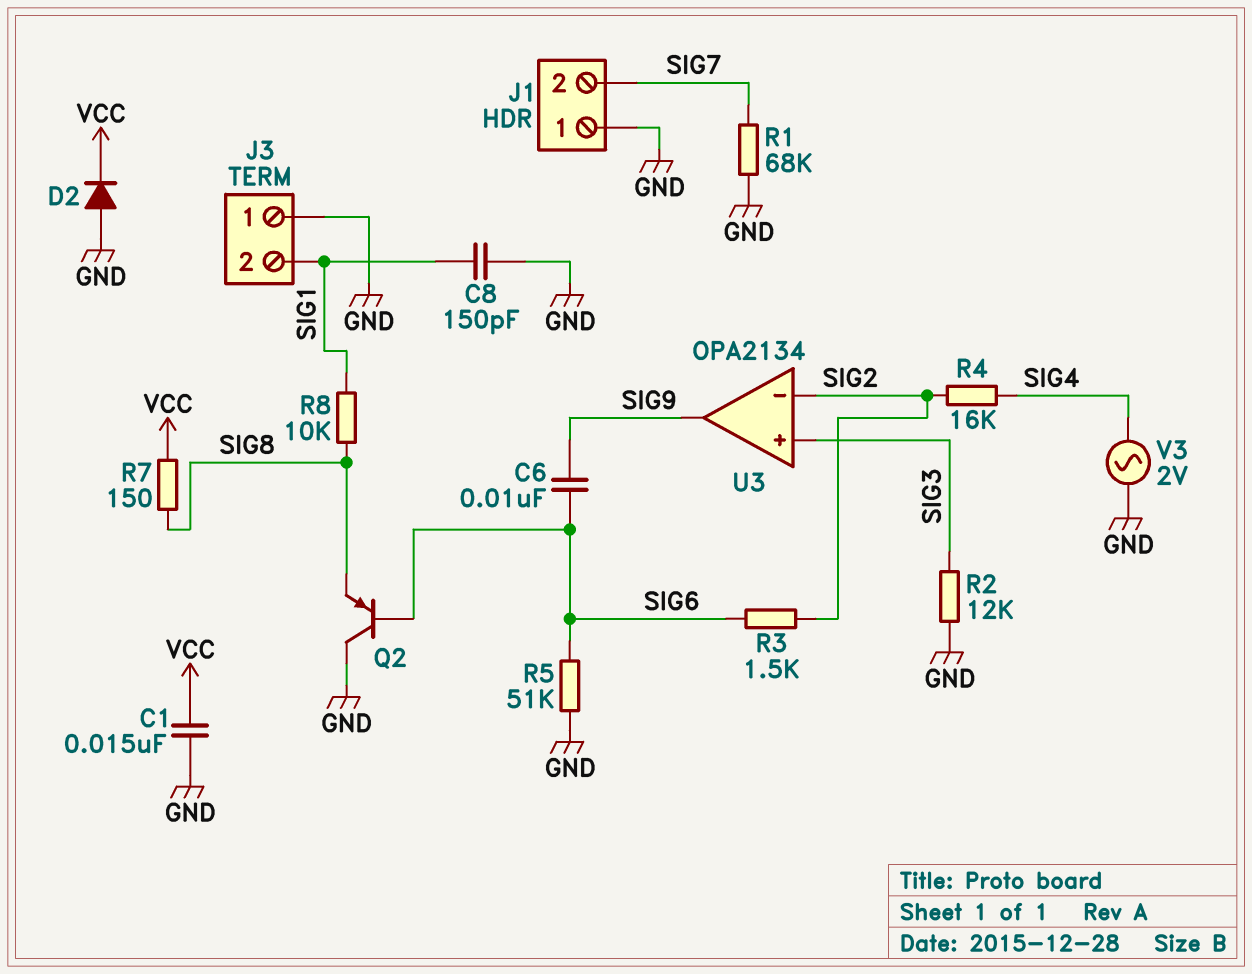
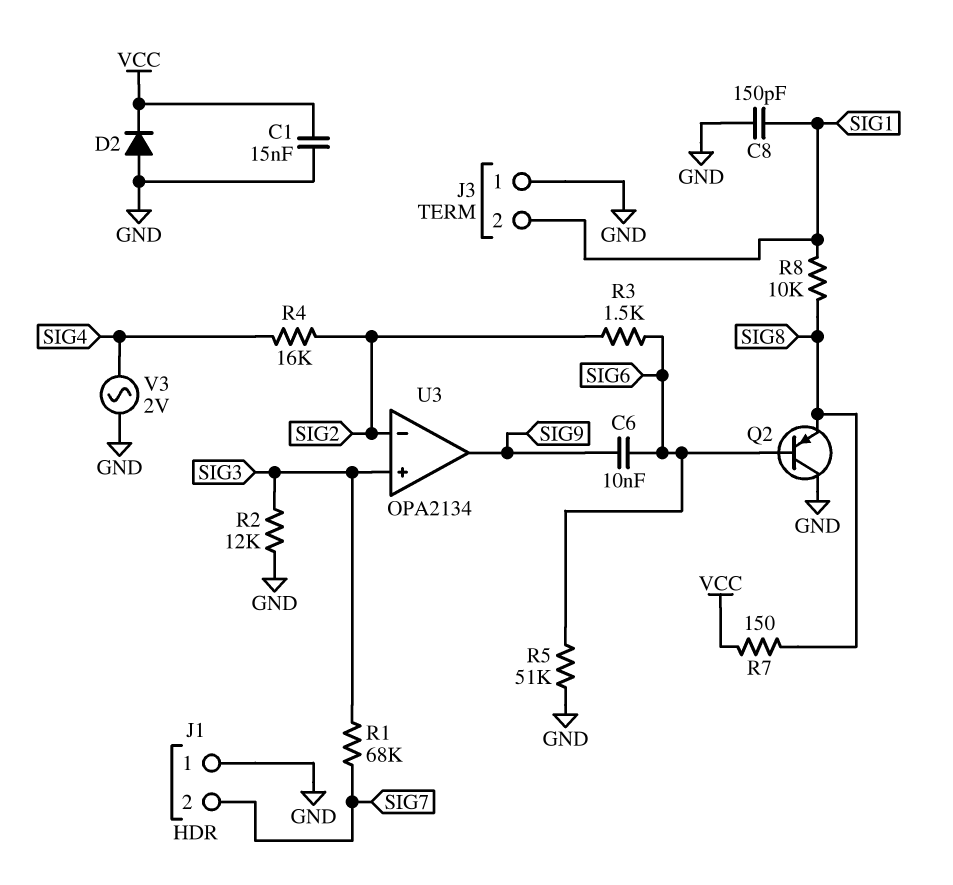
R1: 68k (GND, SIG7) -> 68k (SIG3, SIG7)

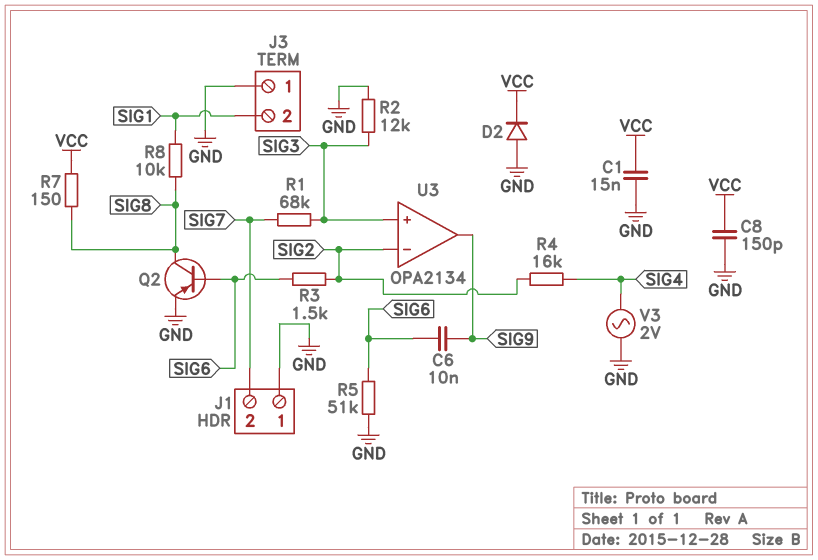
C8: 150pF (GND, SIG1) -> 150pF (GND, VCC)
Q2: PNP (B SIG6, C GND, E SIG8) -> PNP (B SIG6, C SIG8, E GND)

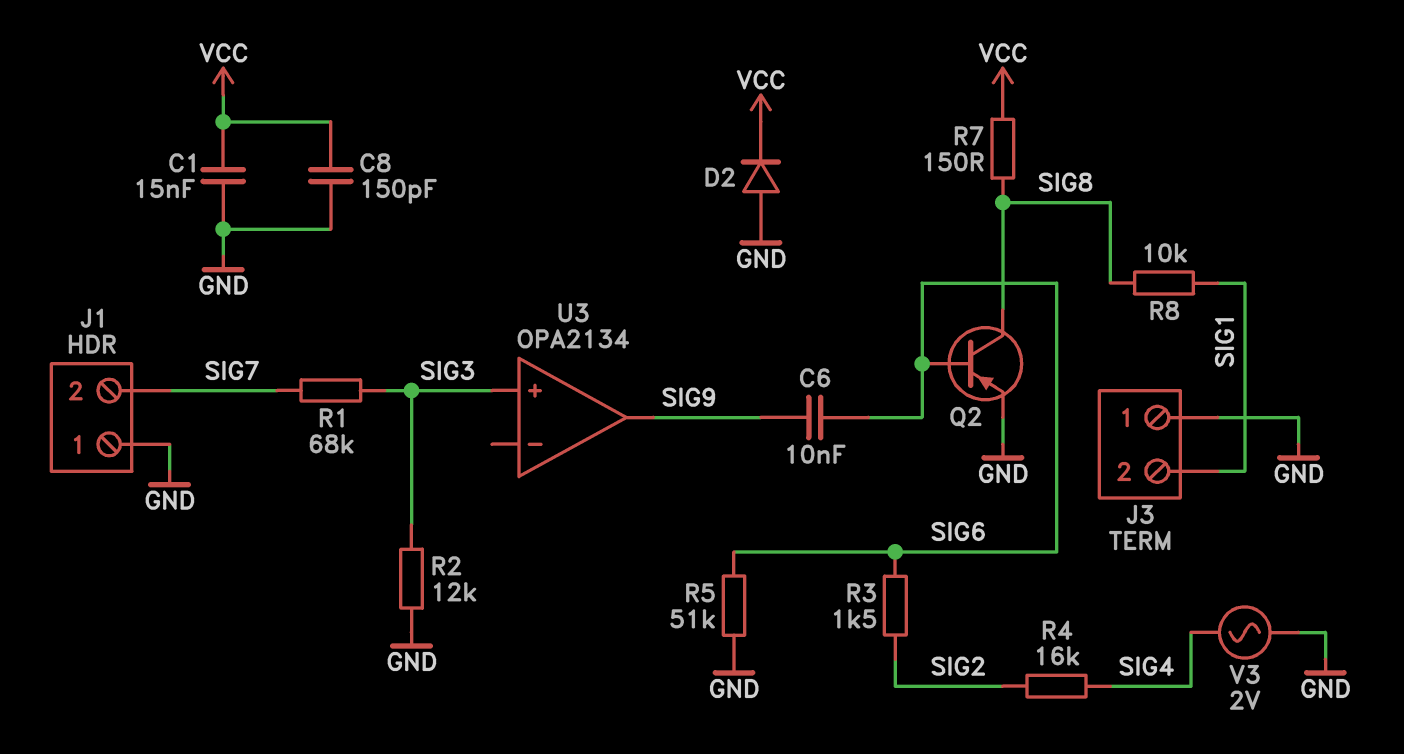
U3 pin in-: SIG2 -> none

